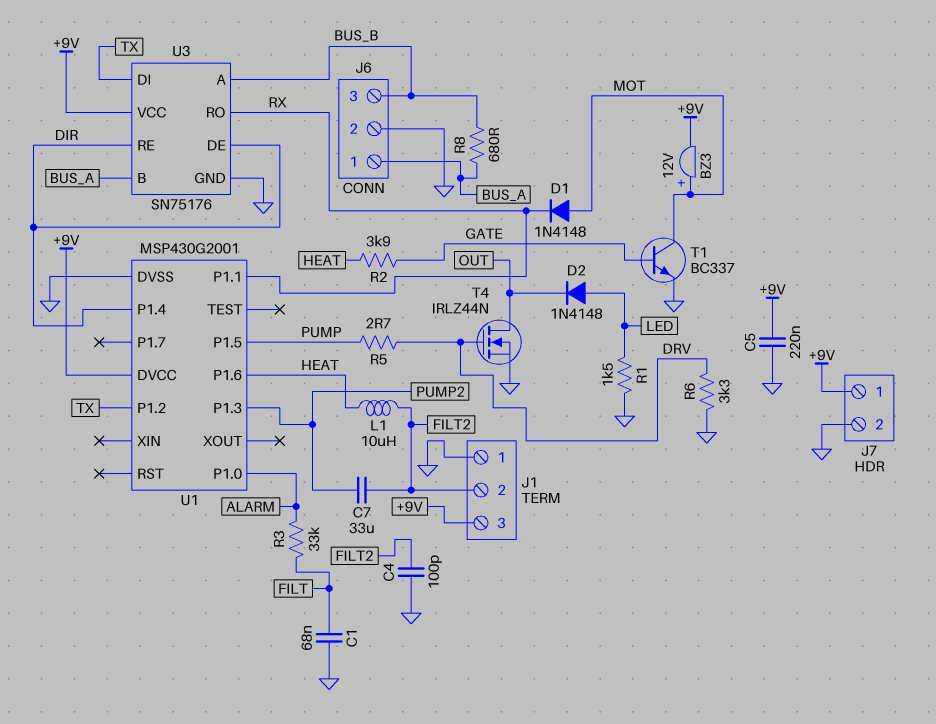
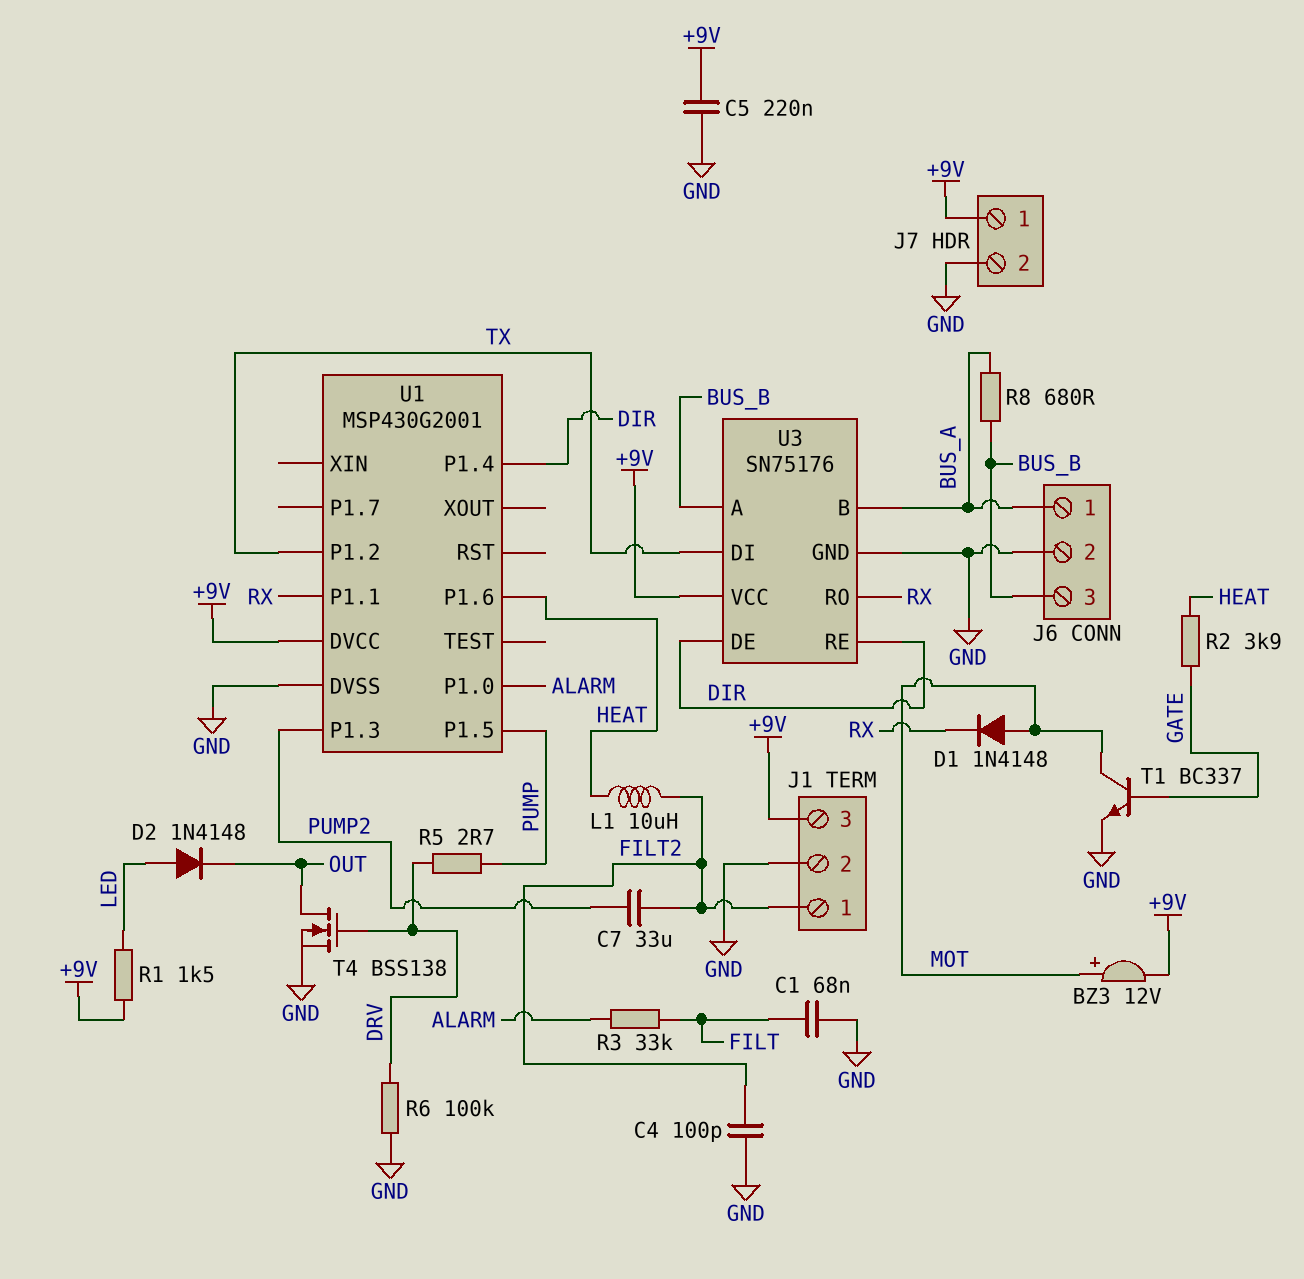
J1 pin 1: GND -> FILT2
J1 pin 2: FILT2 -> GND
R1: 1.5k (GND, LED) -> 1.5k (+9V, LED)
R6: 3.3k (DRV, GND) -> 100k (DRV, GND)
T4: NMOS IRLZ44N (G DRV, D OUT, S GND) -> NMOS BSS138 (G DRV, D OUT, S GND)

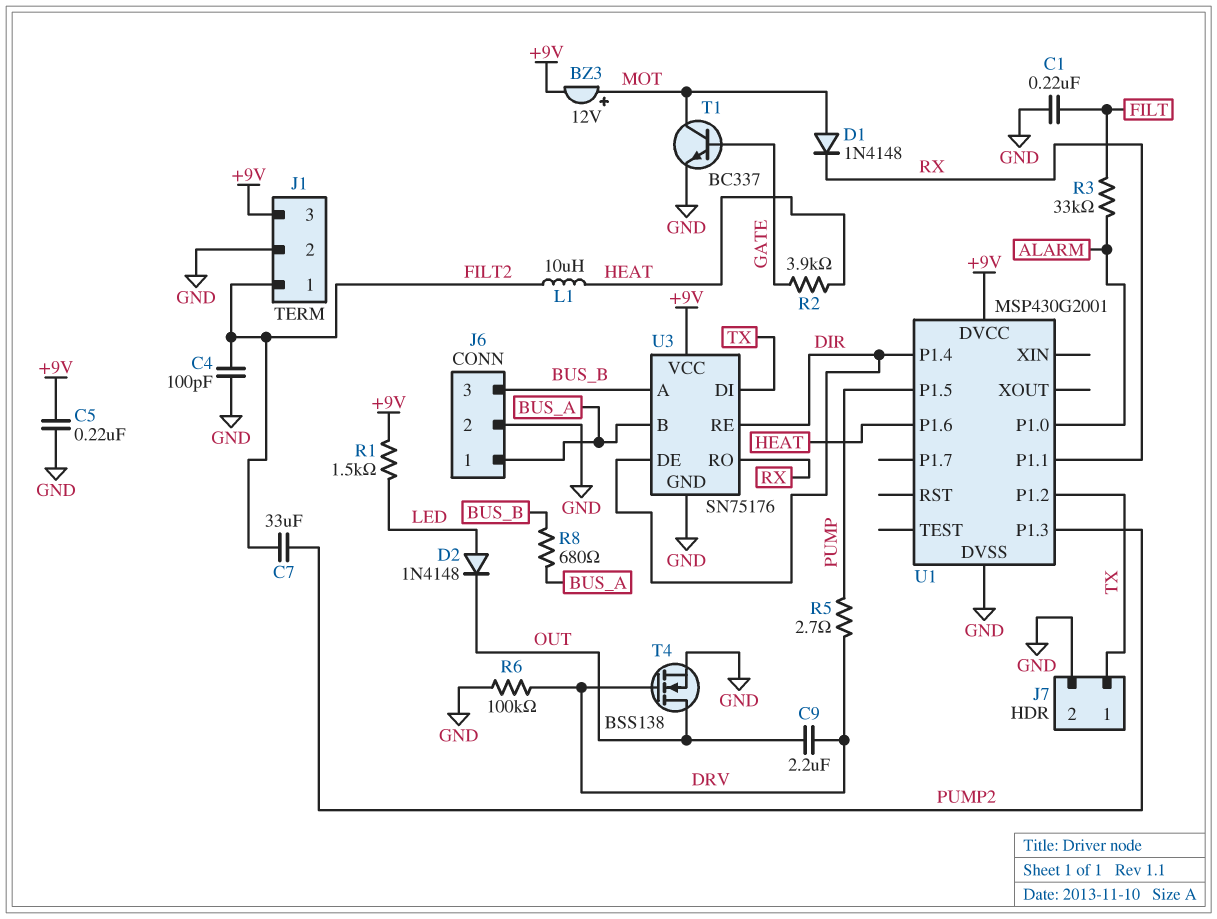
C1: 68nF (FILT, GND) -> 220nF (FILT, GND)
C9: none -> 2.2uF (DRV, OUT)
J7 pin 1: +9V -> TX

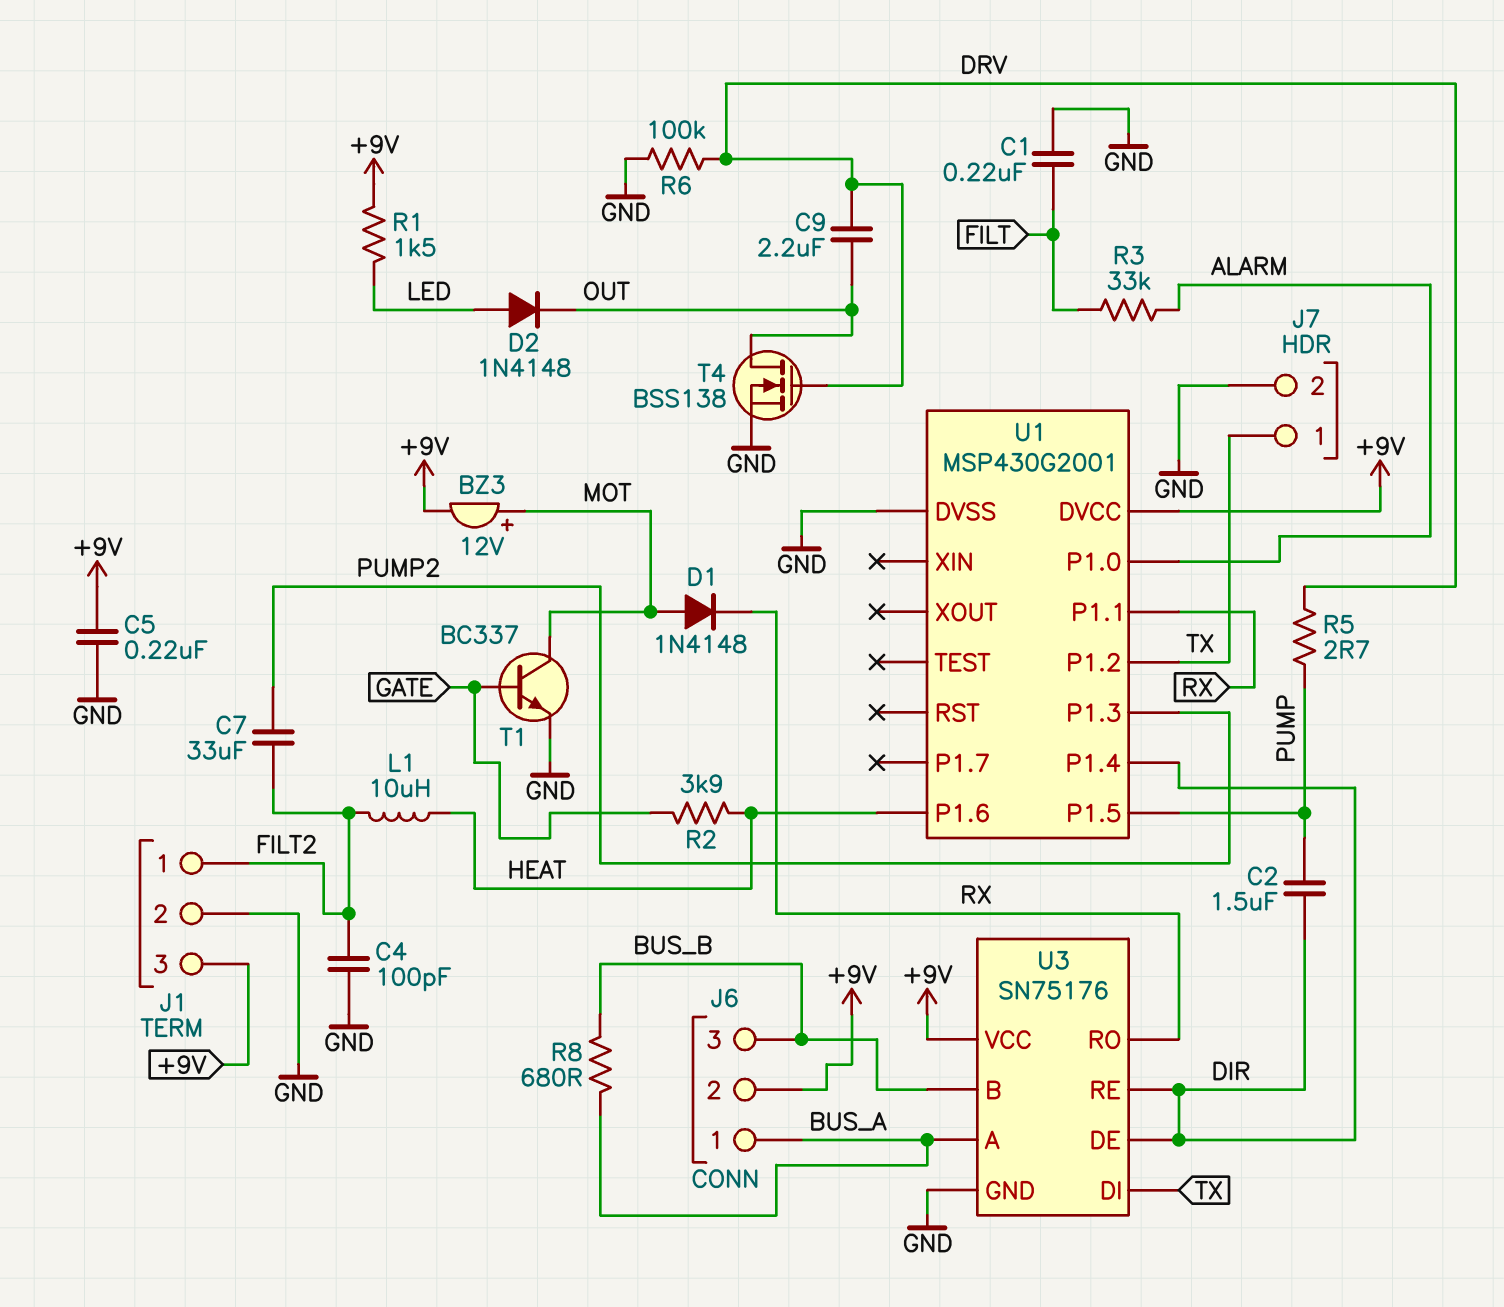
C2: none -> 1.5uF (DIR, PUMP)
J6 pin 2: GND -> +9V
U3 pin A: BUS_B -> BUS_A
U3 pin B: BUS_A -> BUS_B

